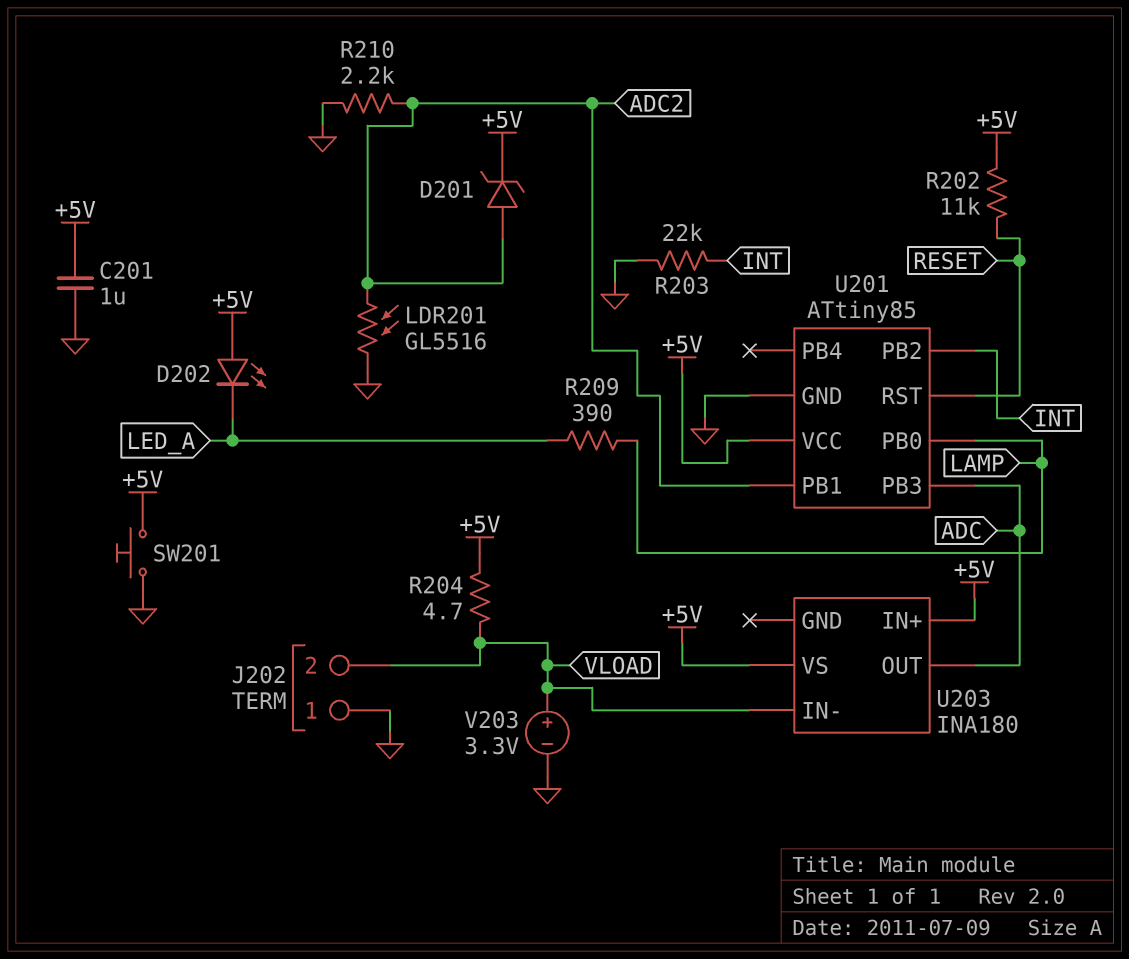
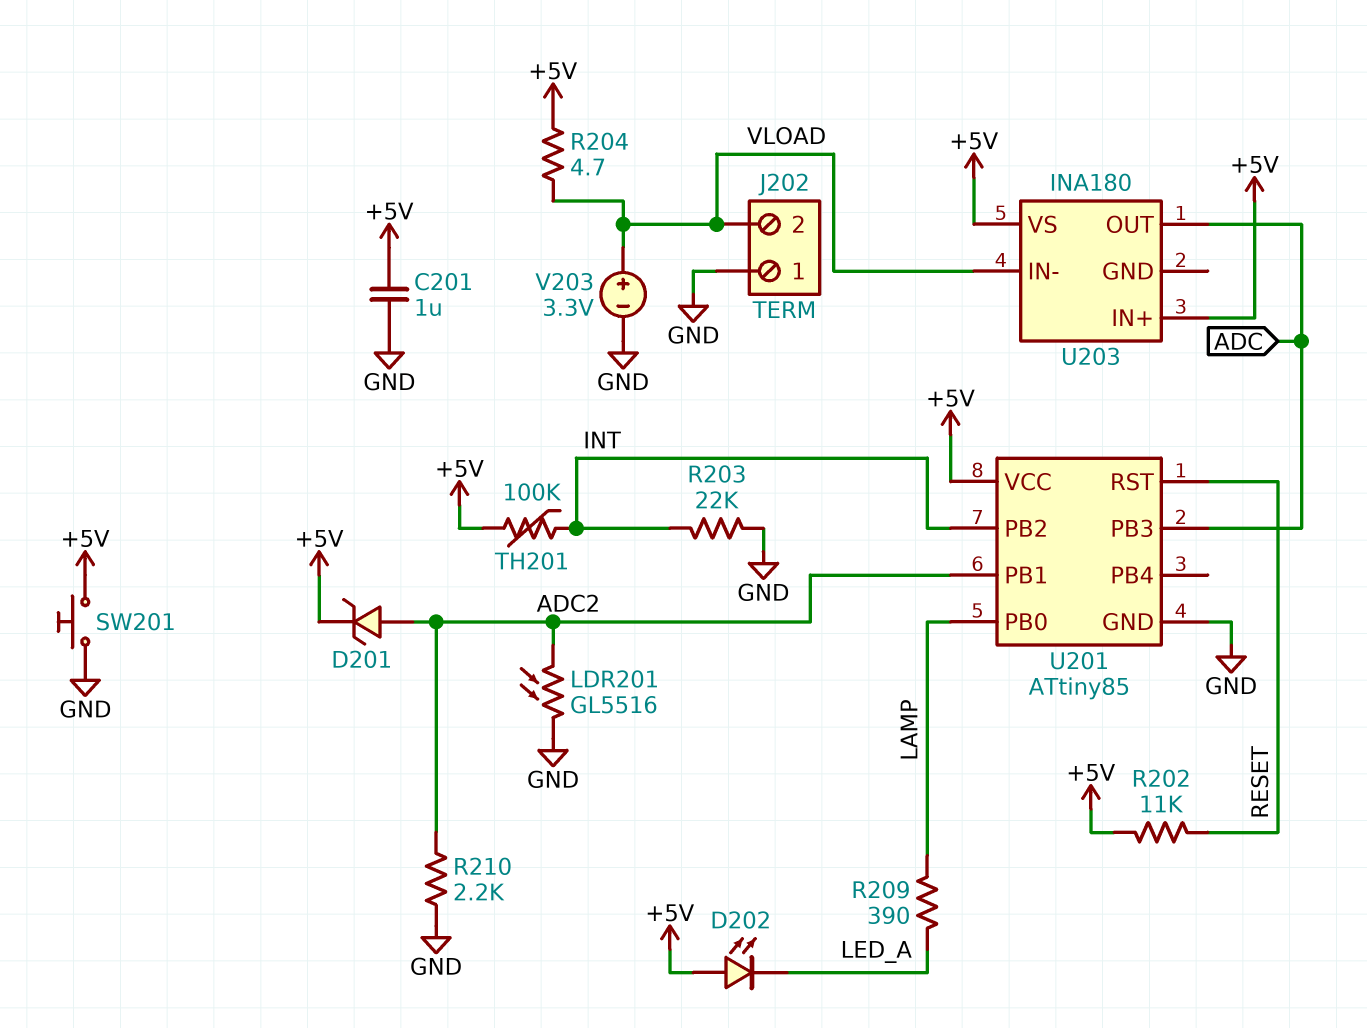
TH201: none -> 100k (+5V, INT)

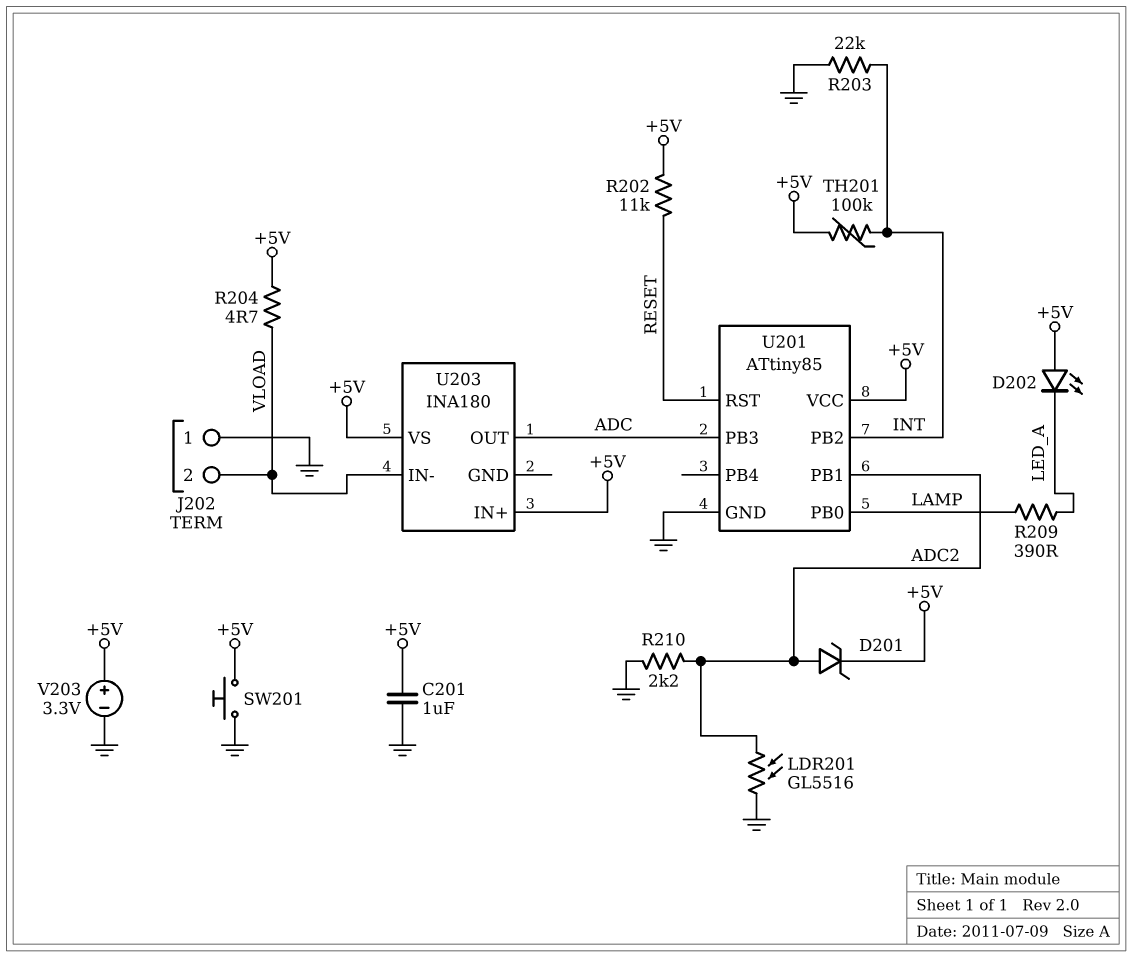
V203: 3.3V (plus VLOAD, minus GND) -> 3.3V (plus +5V, minus GND)

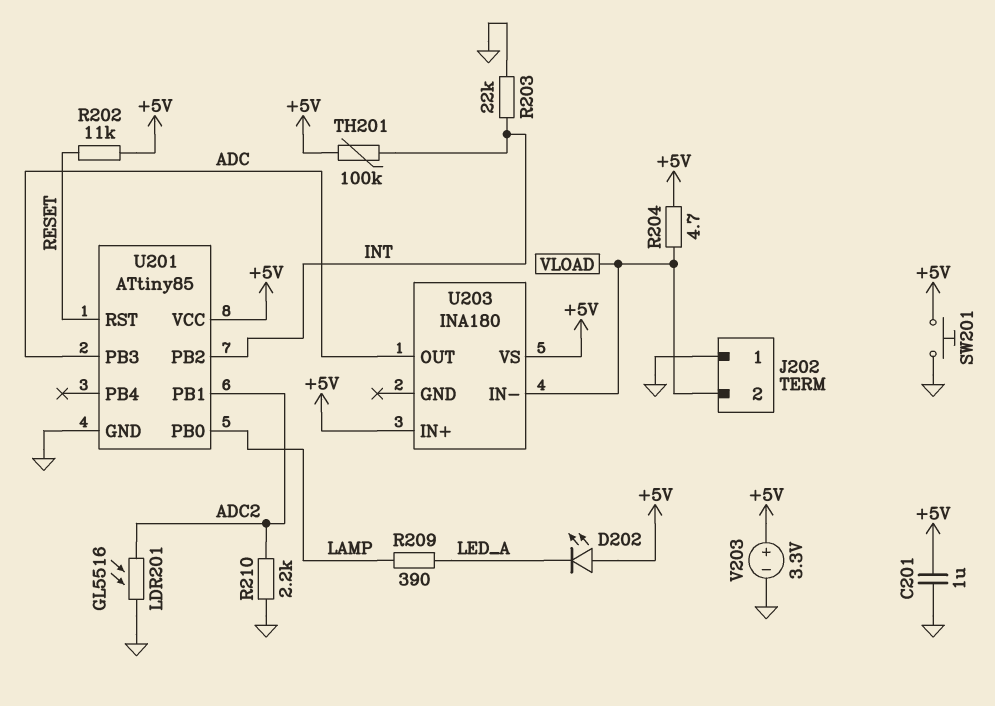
D201: zener (A ADC2, K +5V) -> none

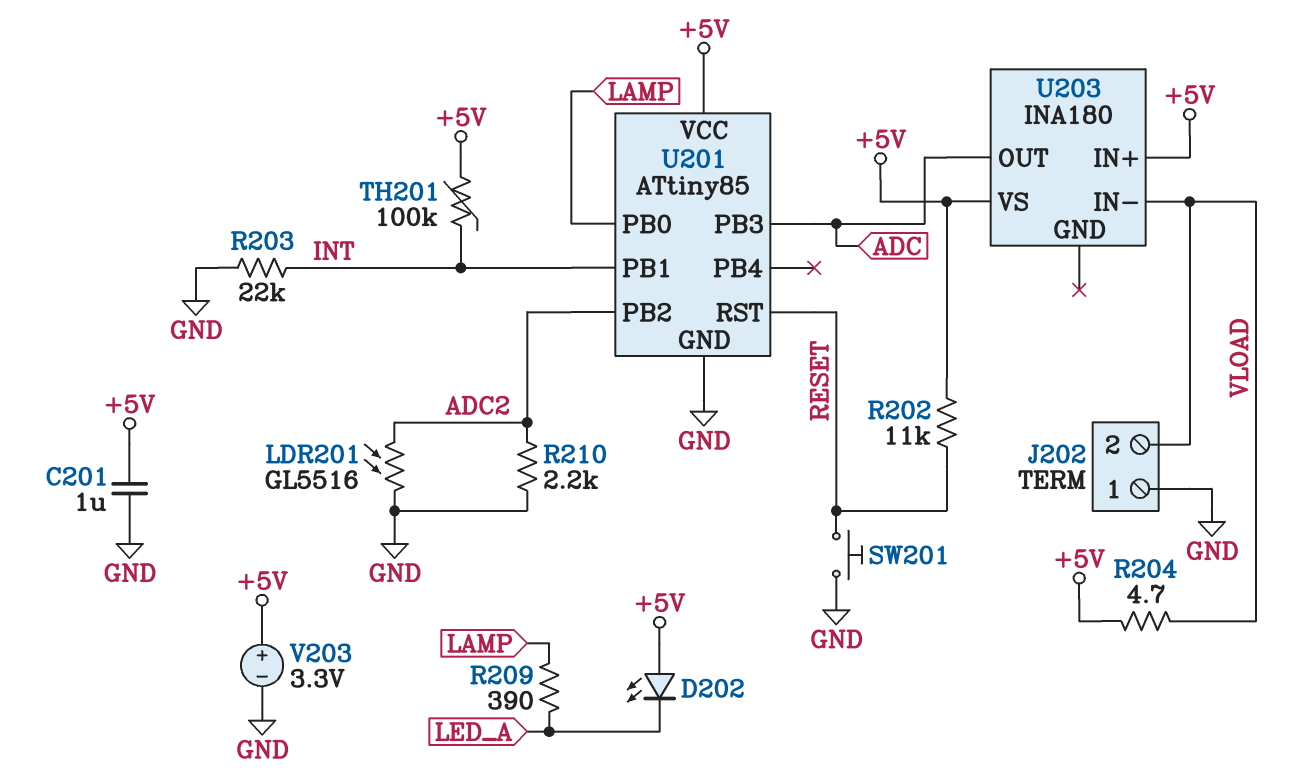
SW201: button (+5V, GND) -> button (GND, RESET)
U201 pin PB1: ADC2 -> INT
U201 pin PB2: INT -> ADC2

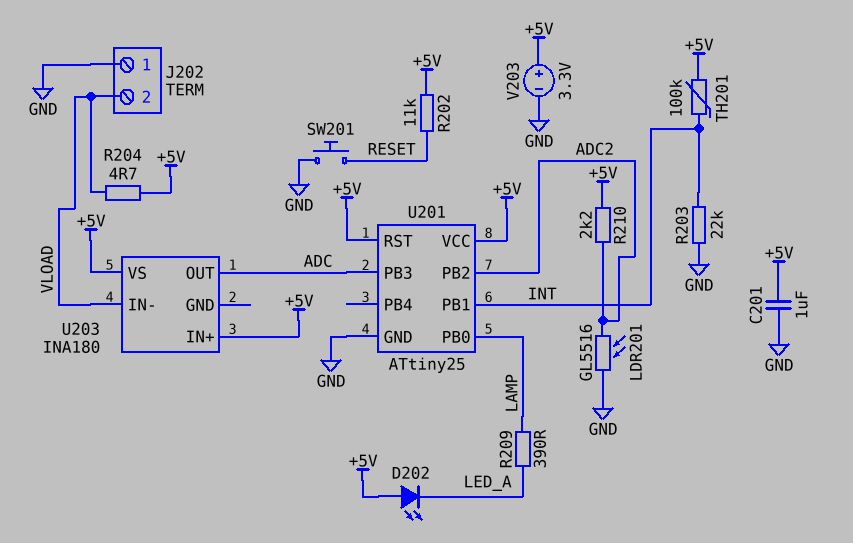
R210: 2.2k (ADC2, GND) -> 2.2k (+5V, ADC2)
U201: ATtiny85 -> ATtiny25
U201 pin RST: RESET -> +5V

